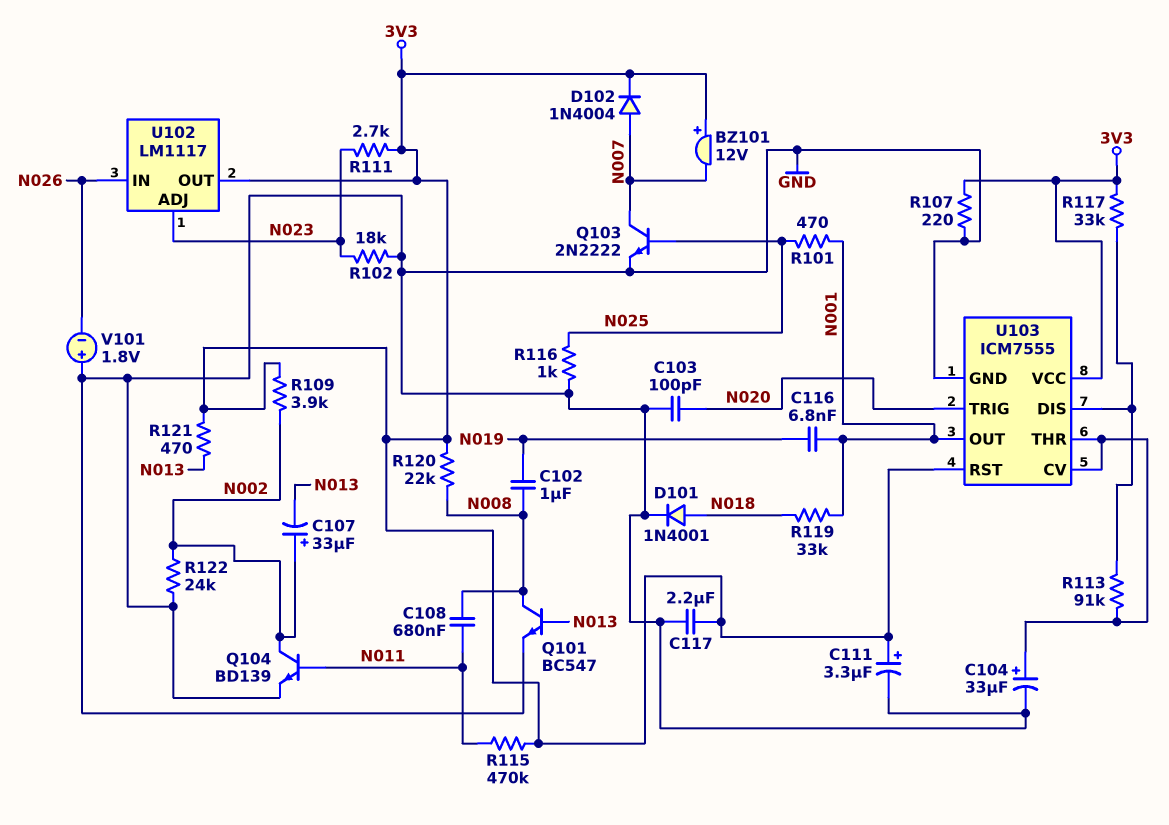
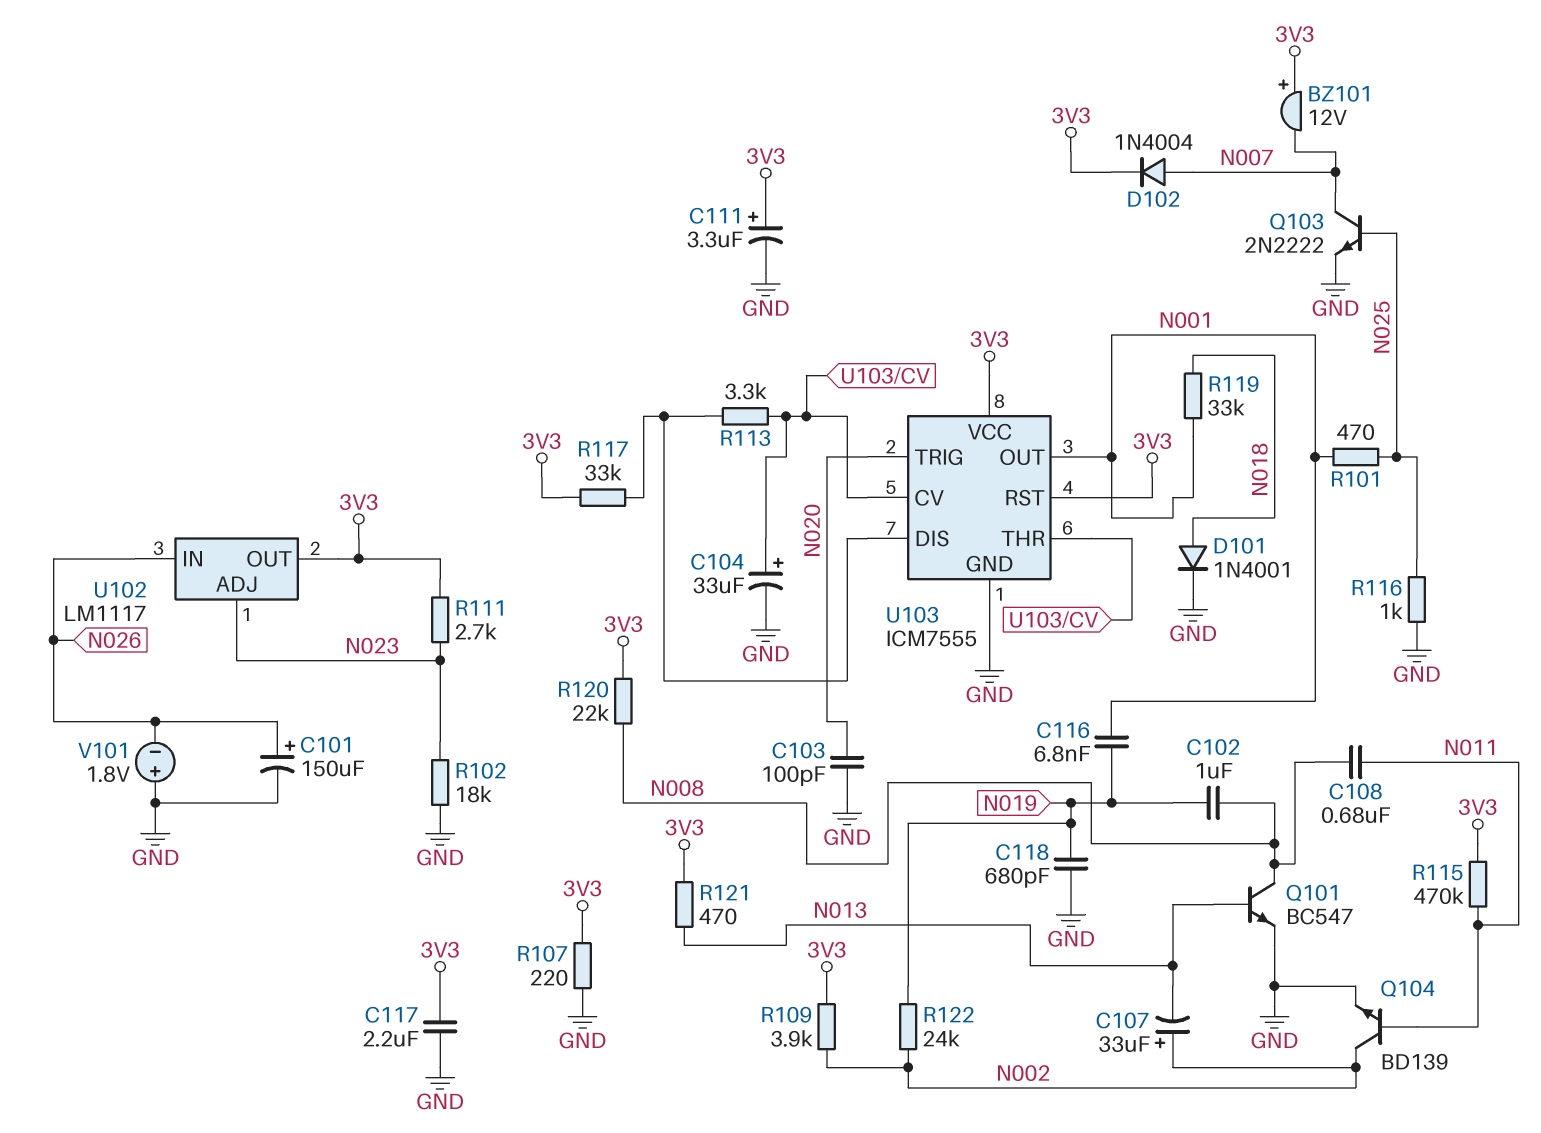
C101: none -> 150uF (plus N026, minus GND)
C118: none -> 680pF (GND, N019)
R113: 91k (U103/CV, U103/DIS) -> 3.3k (U103/CV, U103/DIS)
R122: 24k (GND, N002) -> 24k (N002, N019)

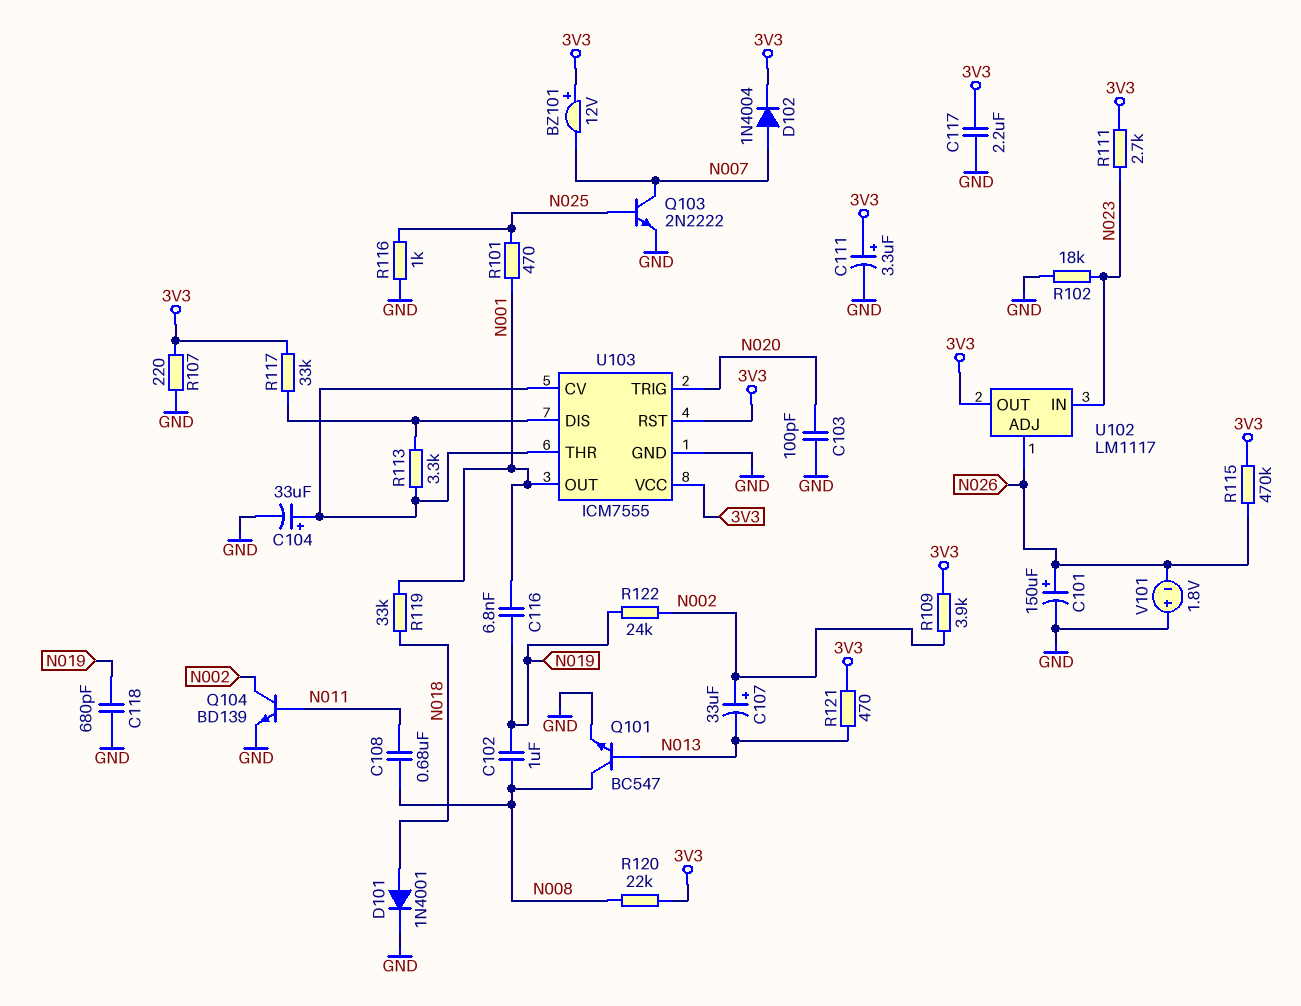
R115: 470k (3V3, N011) -> 470k (3V3, N026)
U102 pin ADJ: N023 -> N026
U102 pin IN: N026 -> N023

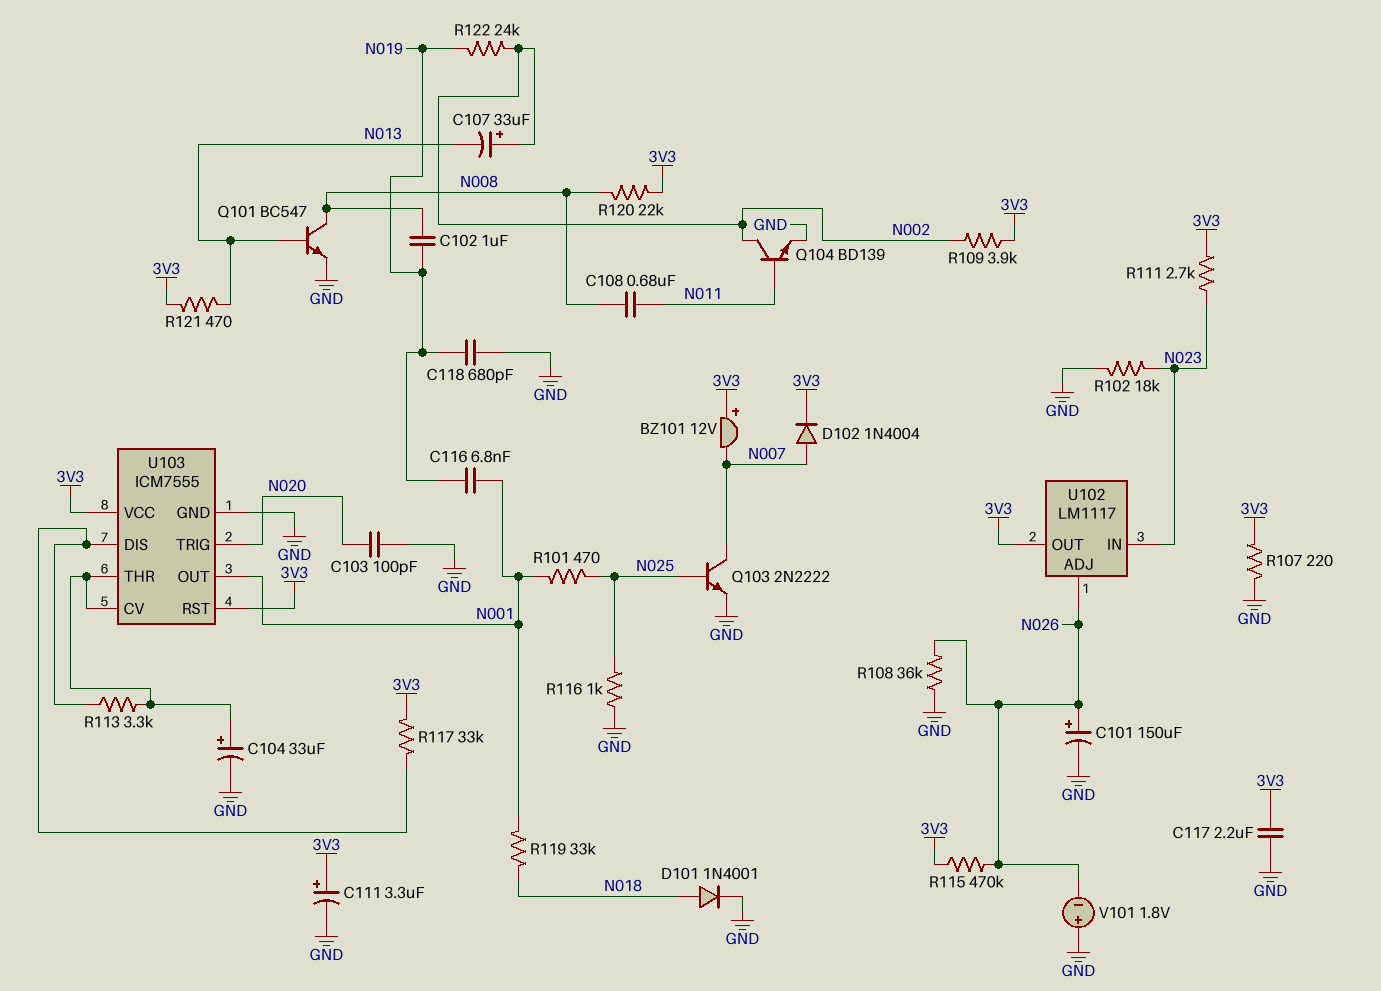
R108: none -> 36k (GND, N026)

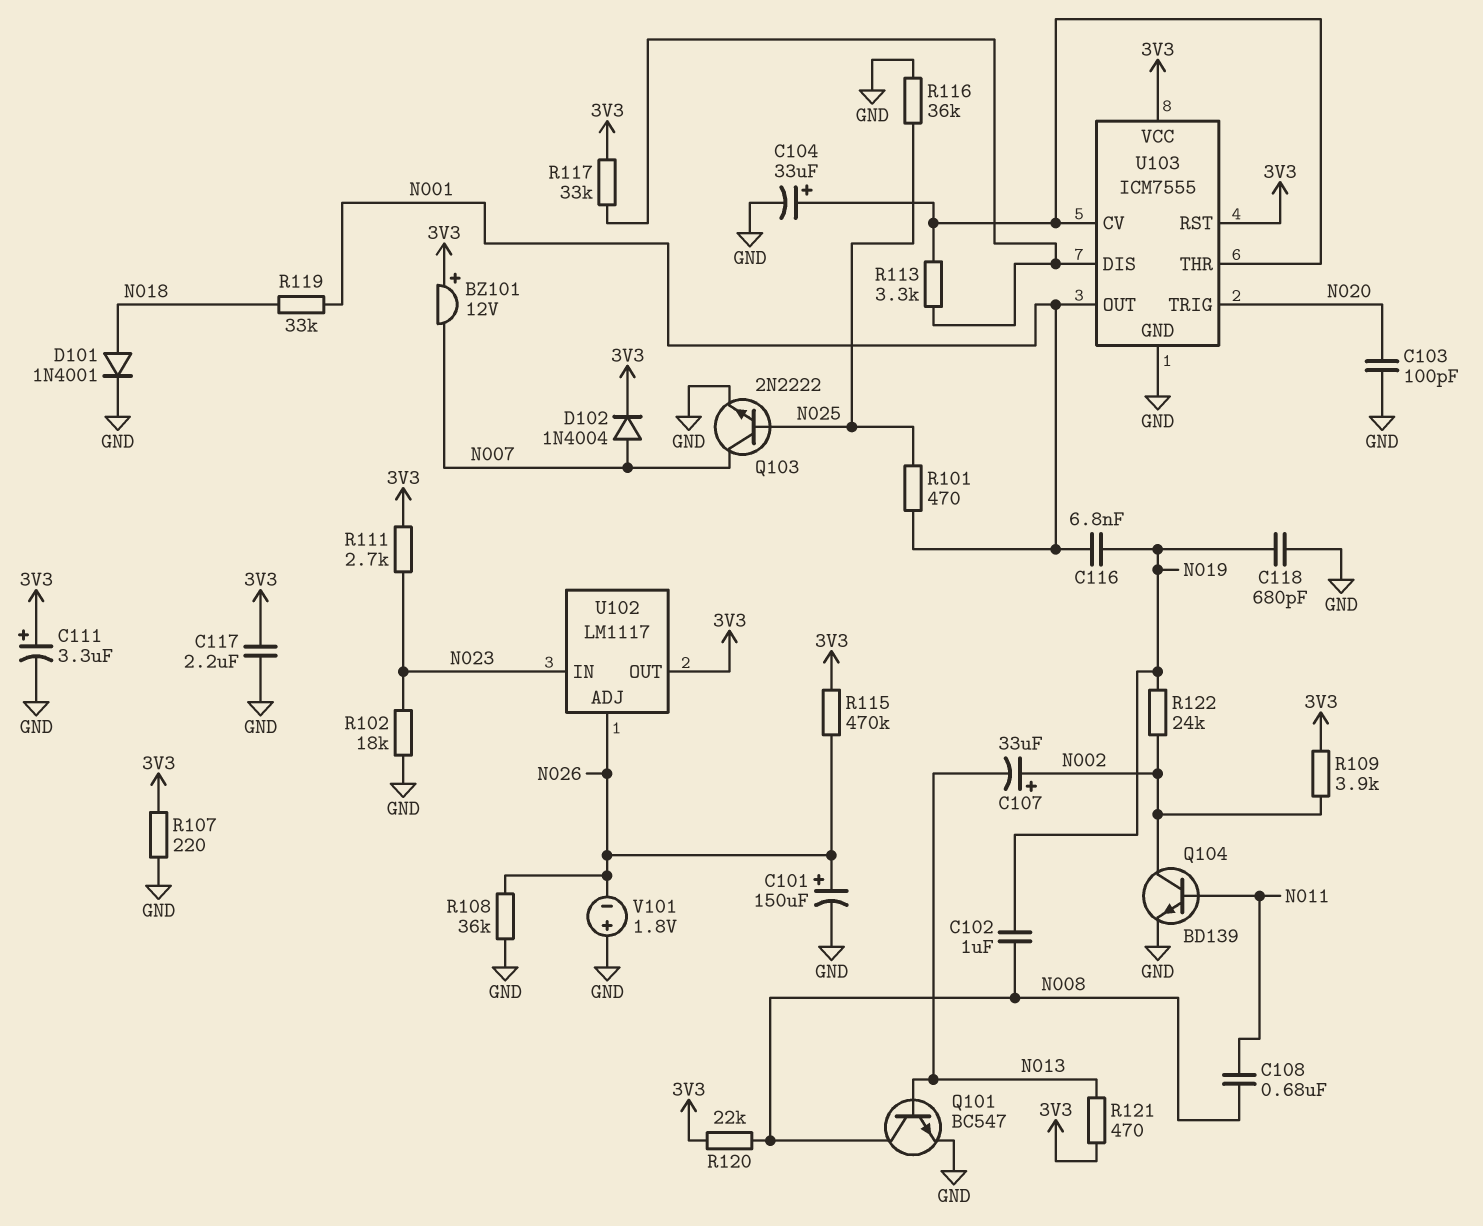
R116: 1k (GND, N025) -> 36k (GND, N025)

